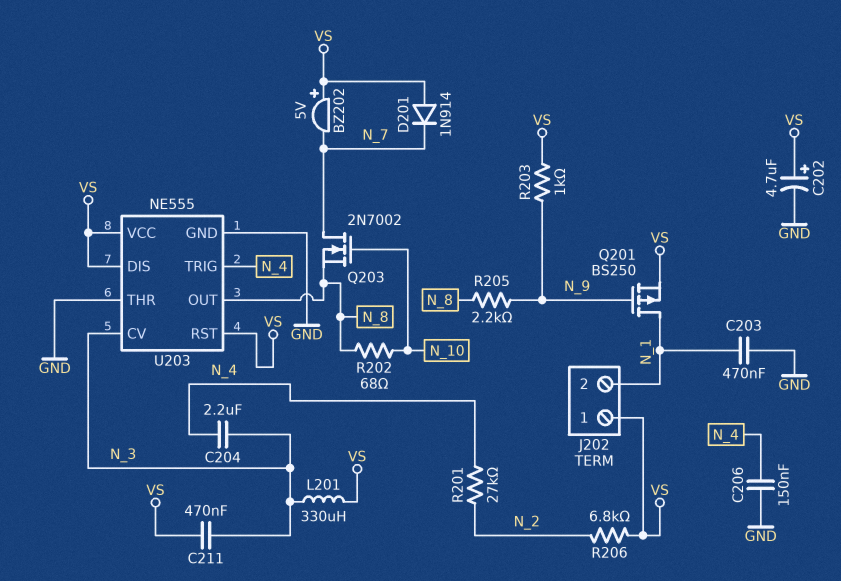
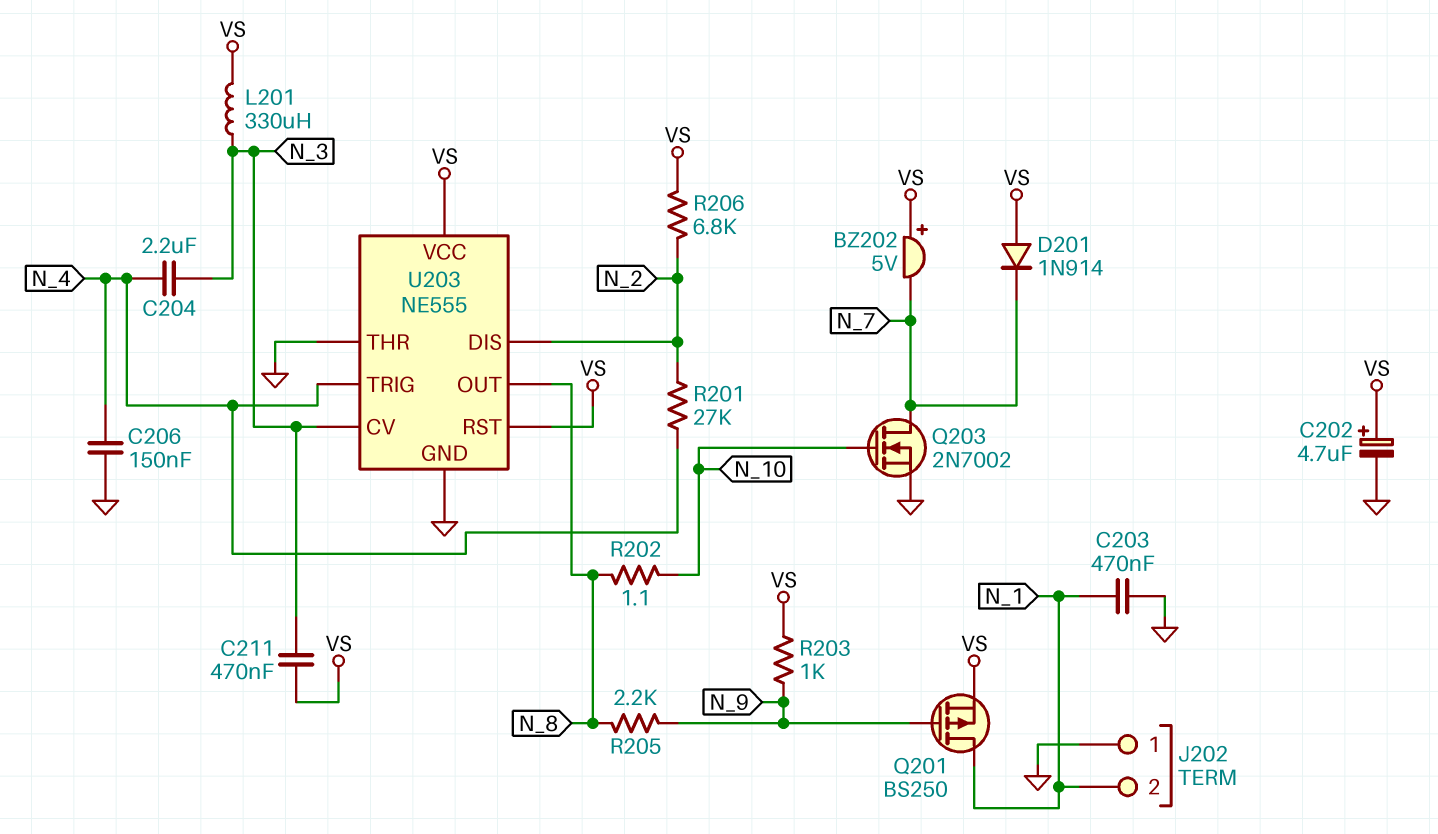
J202 pin 1: VS -> GND
Q203: NMOS 2N7002 (G N_10, D N_7, S N_8) -> NMOS 2N7002 (G N_10, D N_7, S GND)
R202: 68 (N_8, N_10) -> 1.1 (N_8, N_10)
U203 pin DIS: VS -> N_2

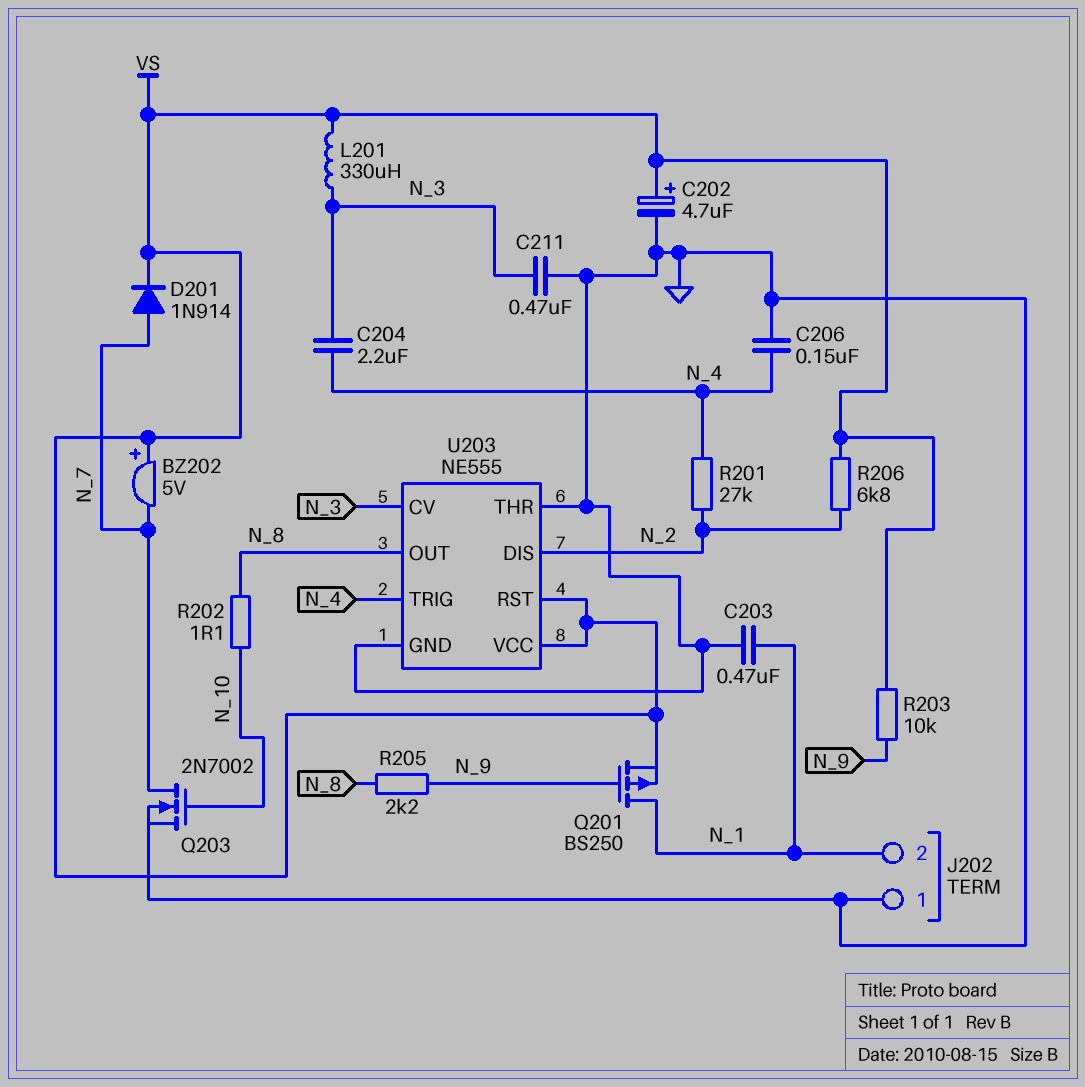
C211: 470nF (N_3, VS) -> 470nF (GND, N_3)
D201: diode 1N914 (A VS, K N_7) -> diode 1N914 (A N_7, K VS)
R203: 1k (N_9, VS) -> 10k (N_9, VS)

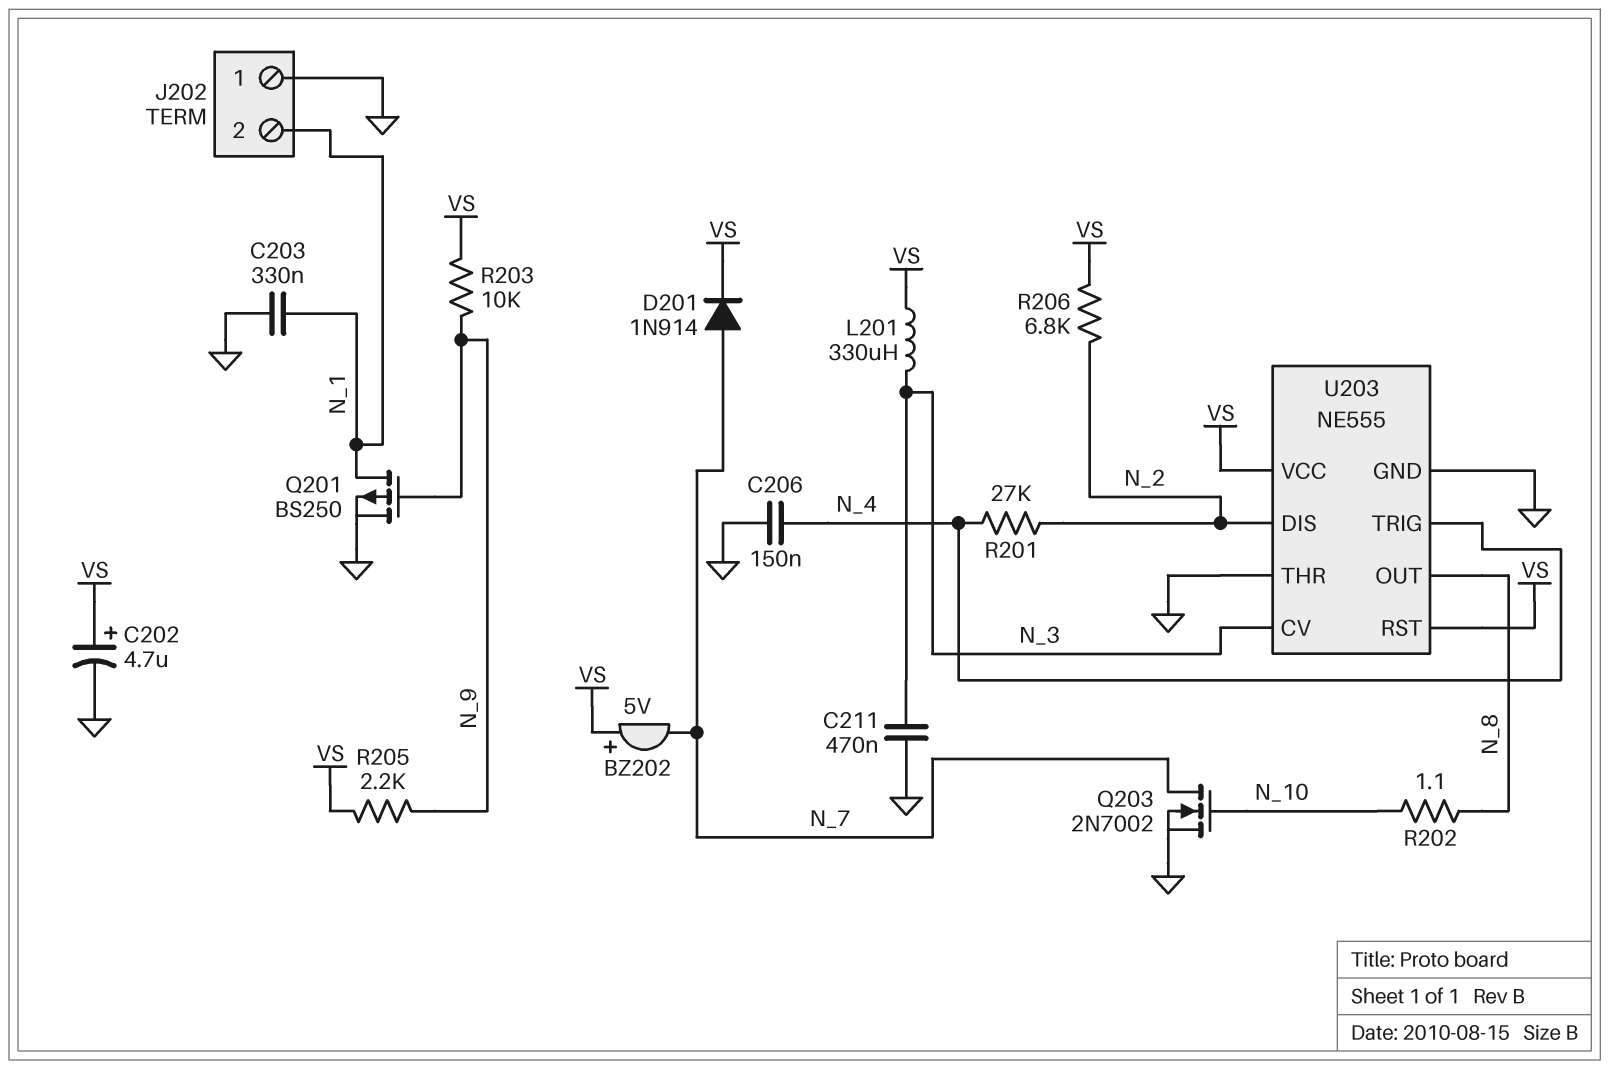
C203: 470nF (GND, N_1) -> 330nF (GND, N_1)
C204: 2.2uF (N_3, N_4) -> none
Q201: PMOS BS250 (G N_9, D N_1, S VS) -> PMOS BS250 (G N_9, D N_1, S GND)
R205: 2.2k (N_8, N_9) -> 2.2k (N_9, VS)

